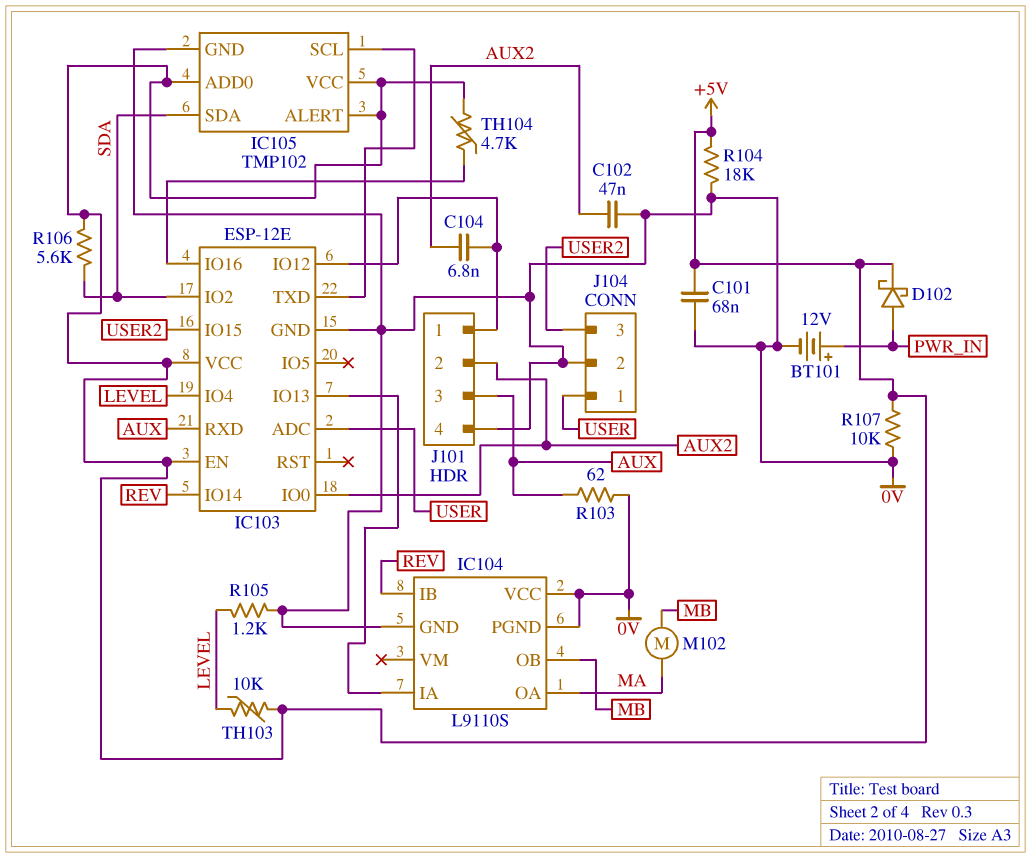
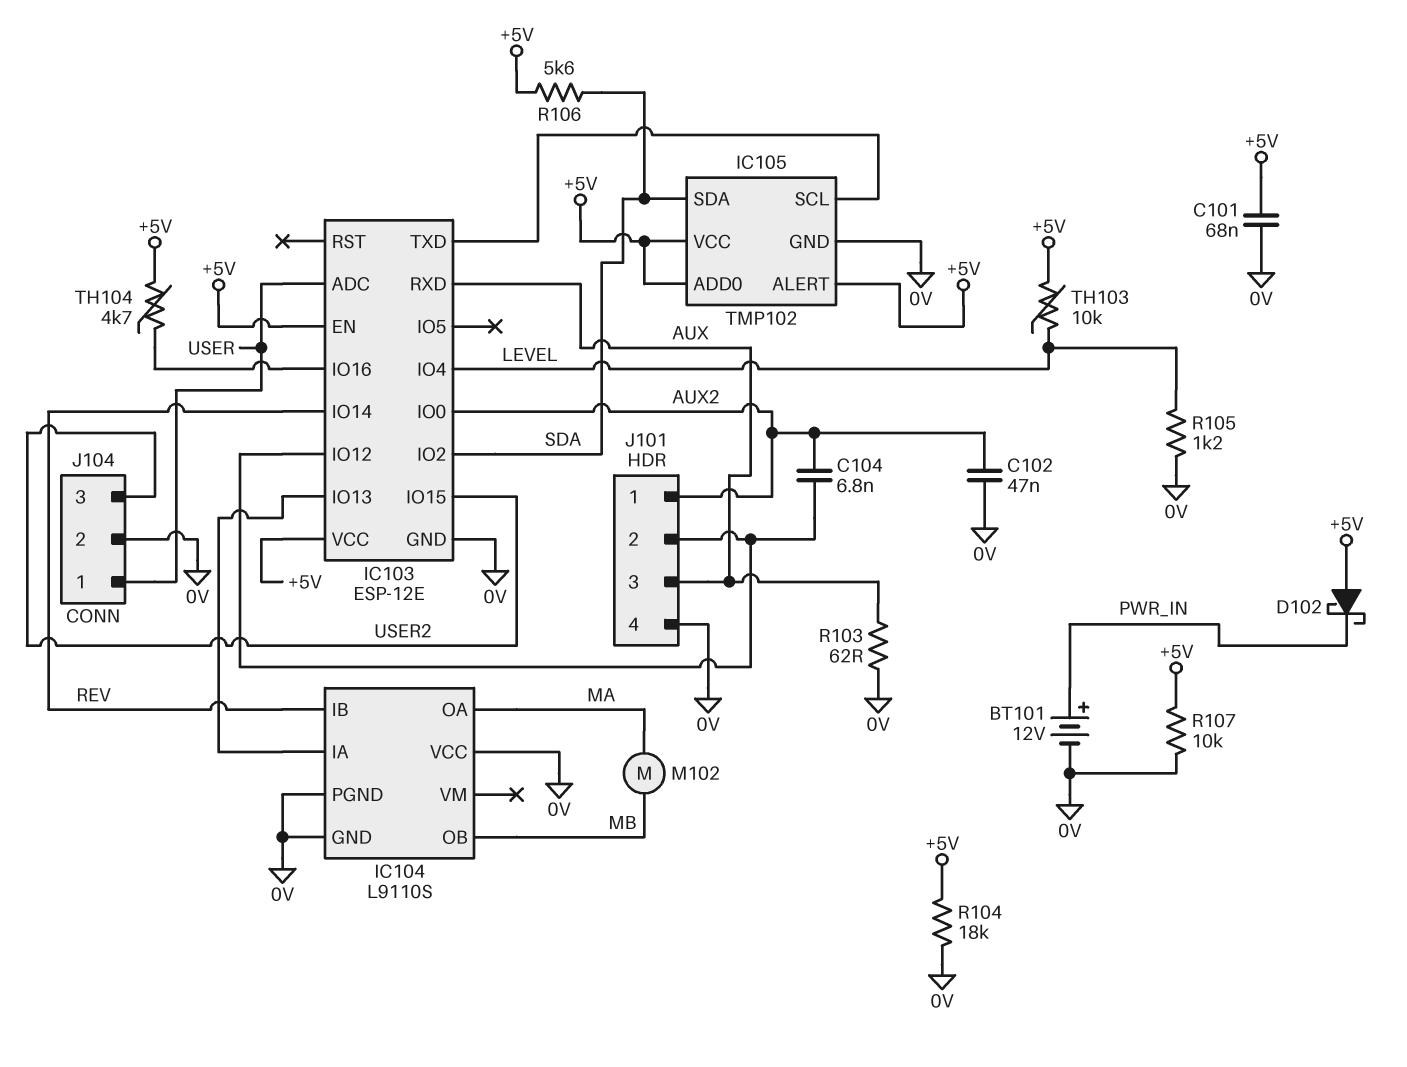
D102: schottky (A PWR_IN, K +5V) -> schottky (A +5V, K PWR_IN)
J101 pin 1: IC103/IO12 -> AUX2
J101 pin 2: AUX2 -> IC103/IO12

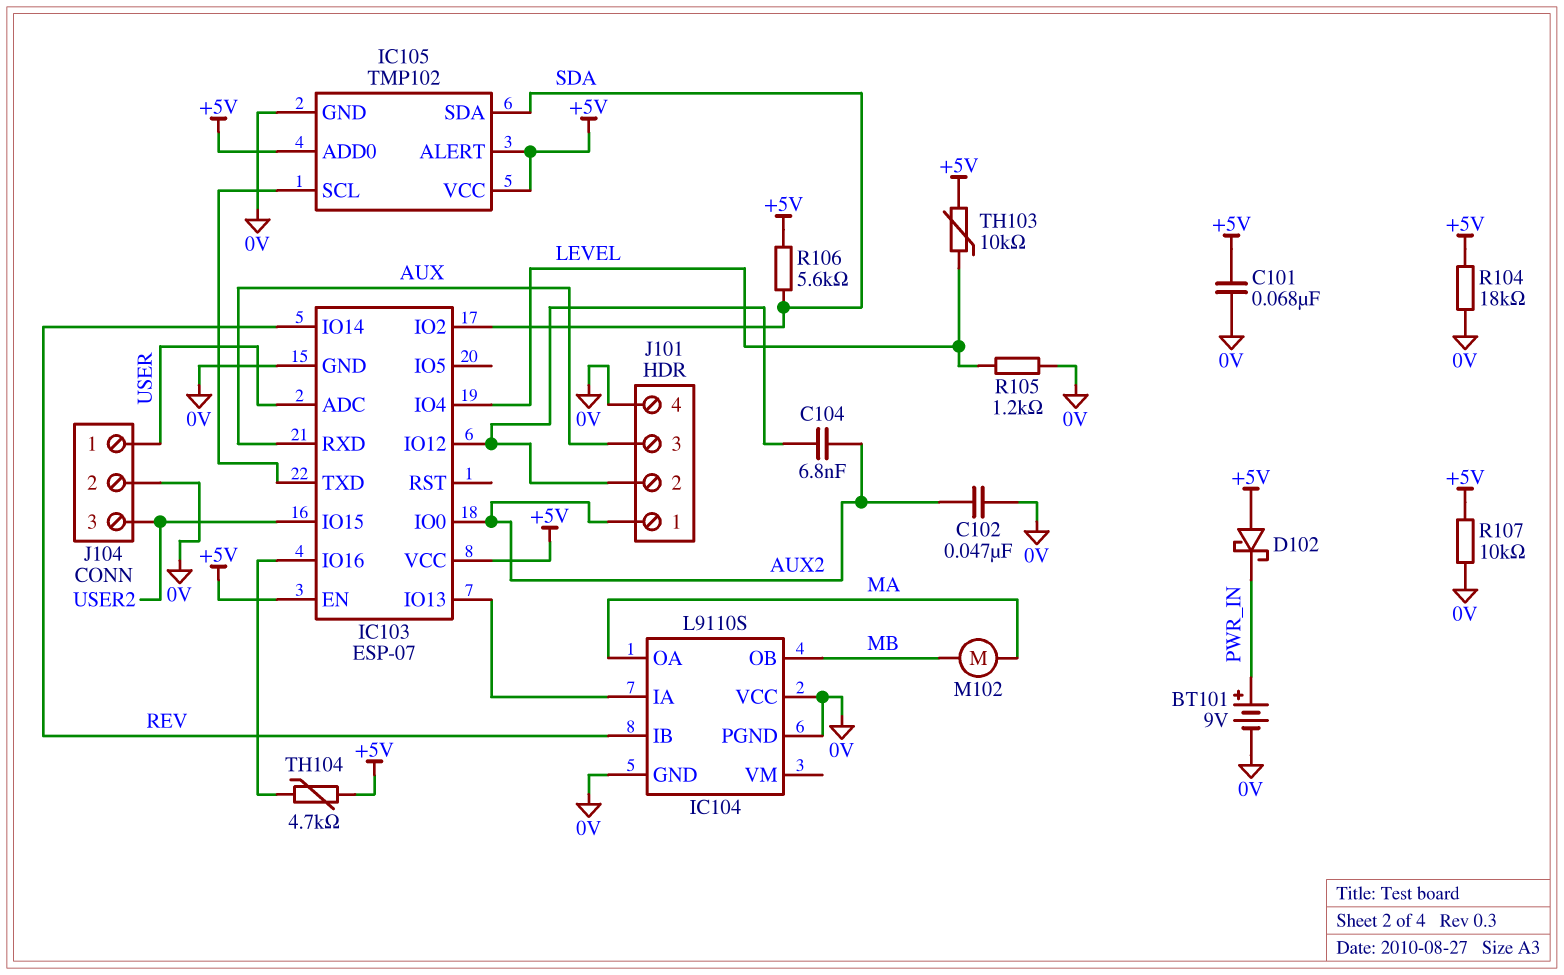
BT101: 12V (plus PWR_IN, minus 0V) -> 9V (plus PWR_IN, minus 0V)
IC103: ESP-12E -> ESP-07
R103: 62 (0V, AUX) -> none

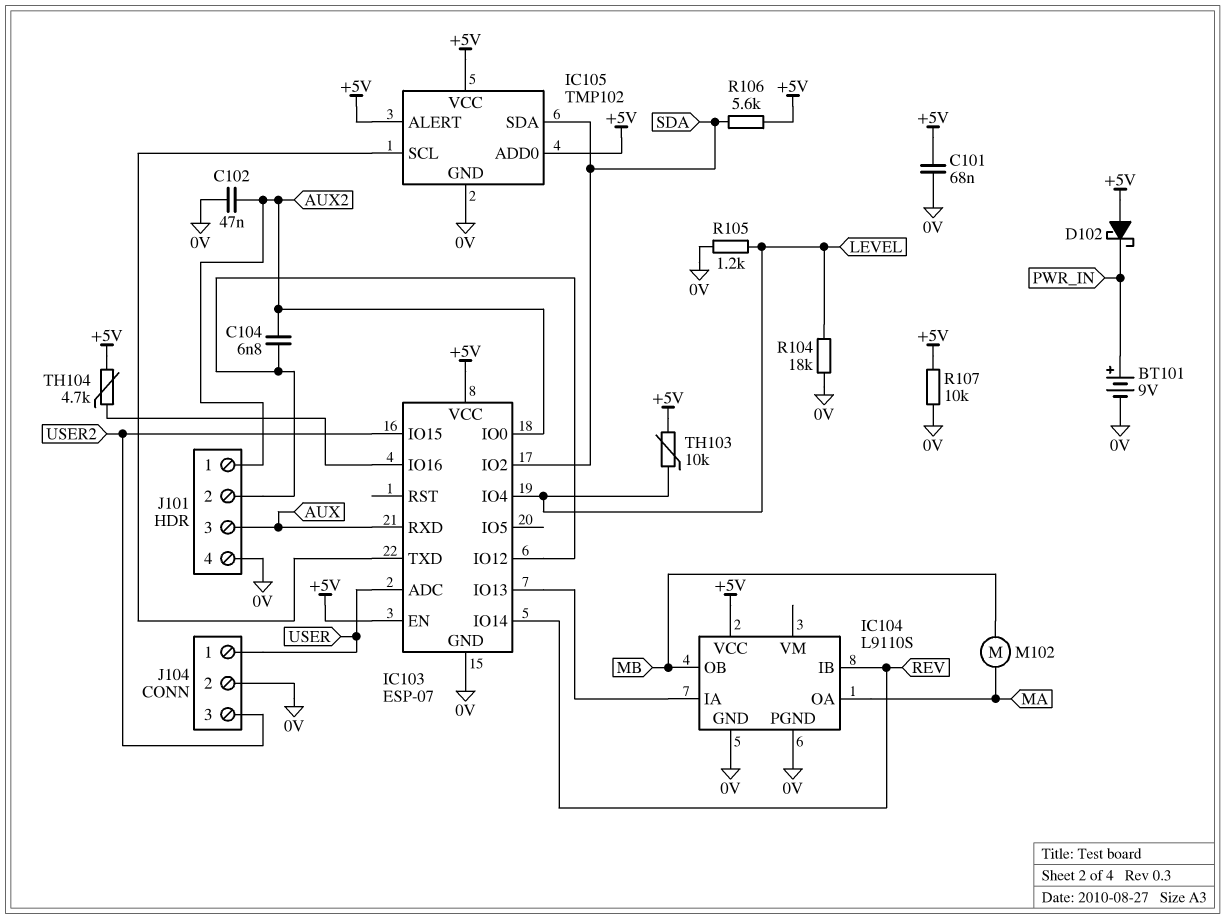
IC104 pin VCC: 0V -> +5V
R104: 18k (+5V, 0V) -> 18k (0V, LEVEL)

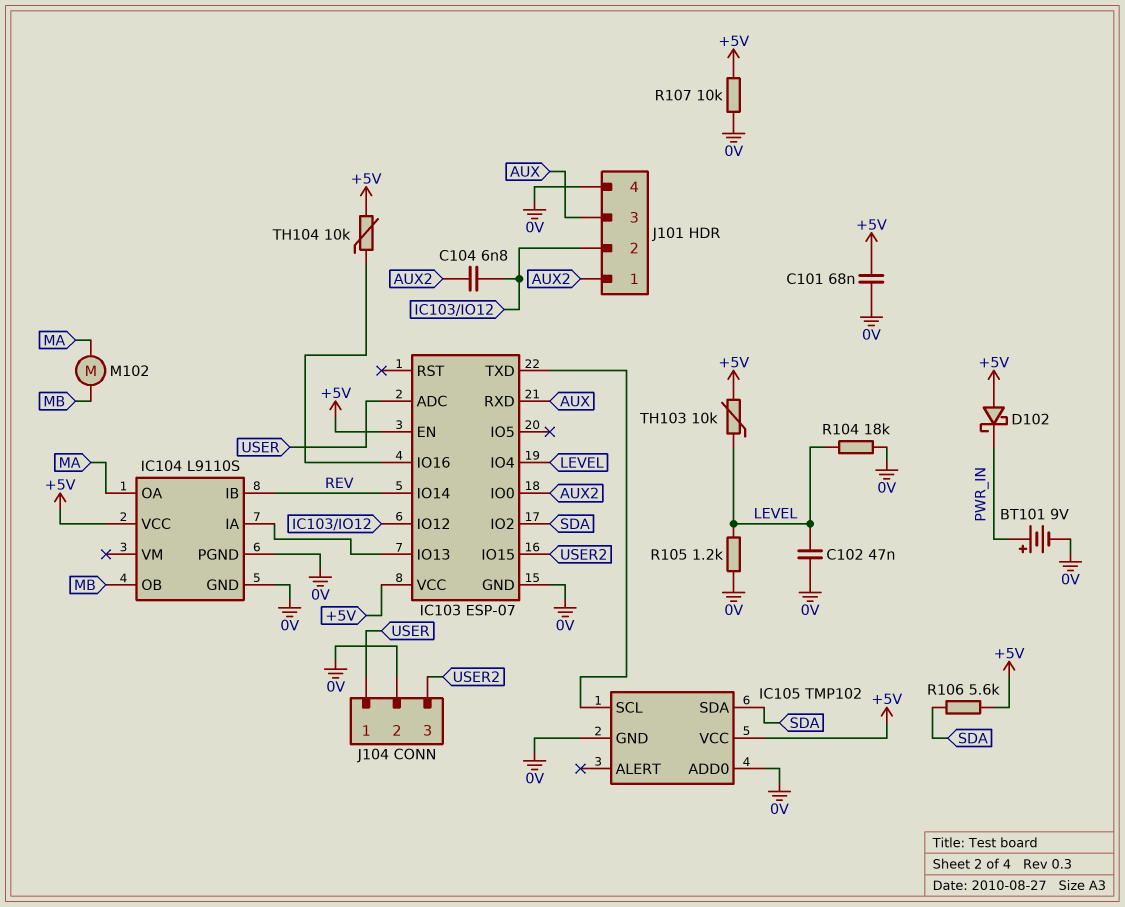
C102: 47nF (0V, AUX2) -> 47nF (0V, LEVEL)
IC105 pin ADD0: +5V -> 0V
IC105 pin ALERT: +5V -> none
TH104: 4.7k (+5V, IC103/IO16) -> 10k (+5V, IC103/IO16)

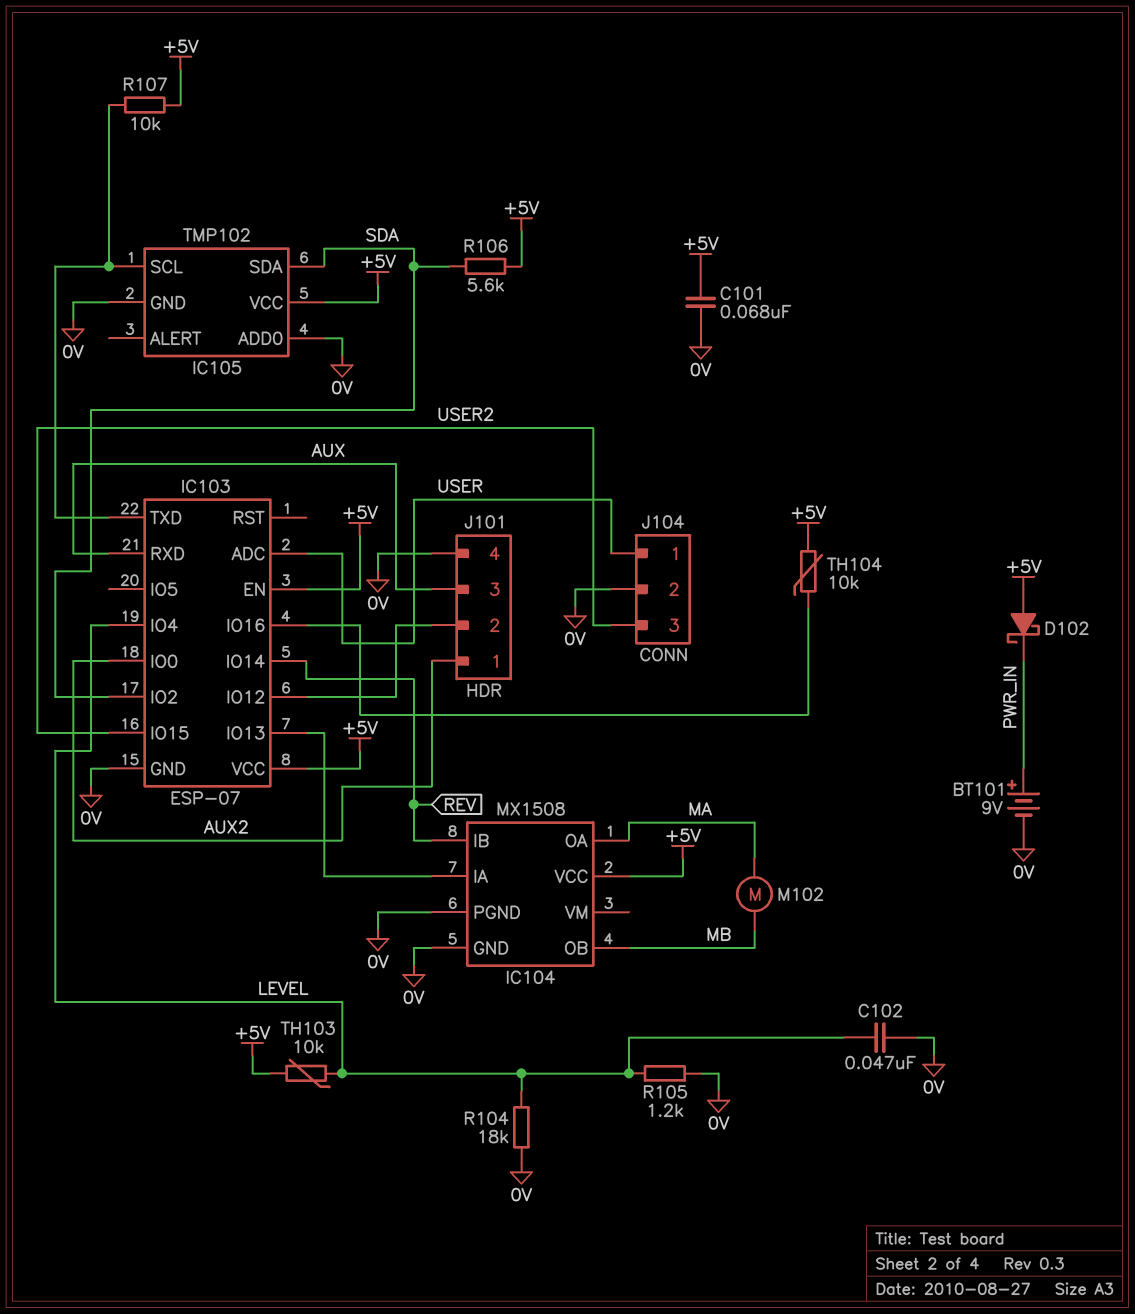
C104: 6.8nF (AUX2, IC103/IO12) -> none
IC104: L9110S -> MX1508
R107: 10k (+5V, 0V) -> 10k (+5V, IC103/TXD)

